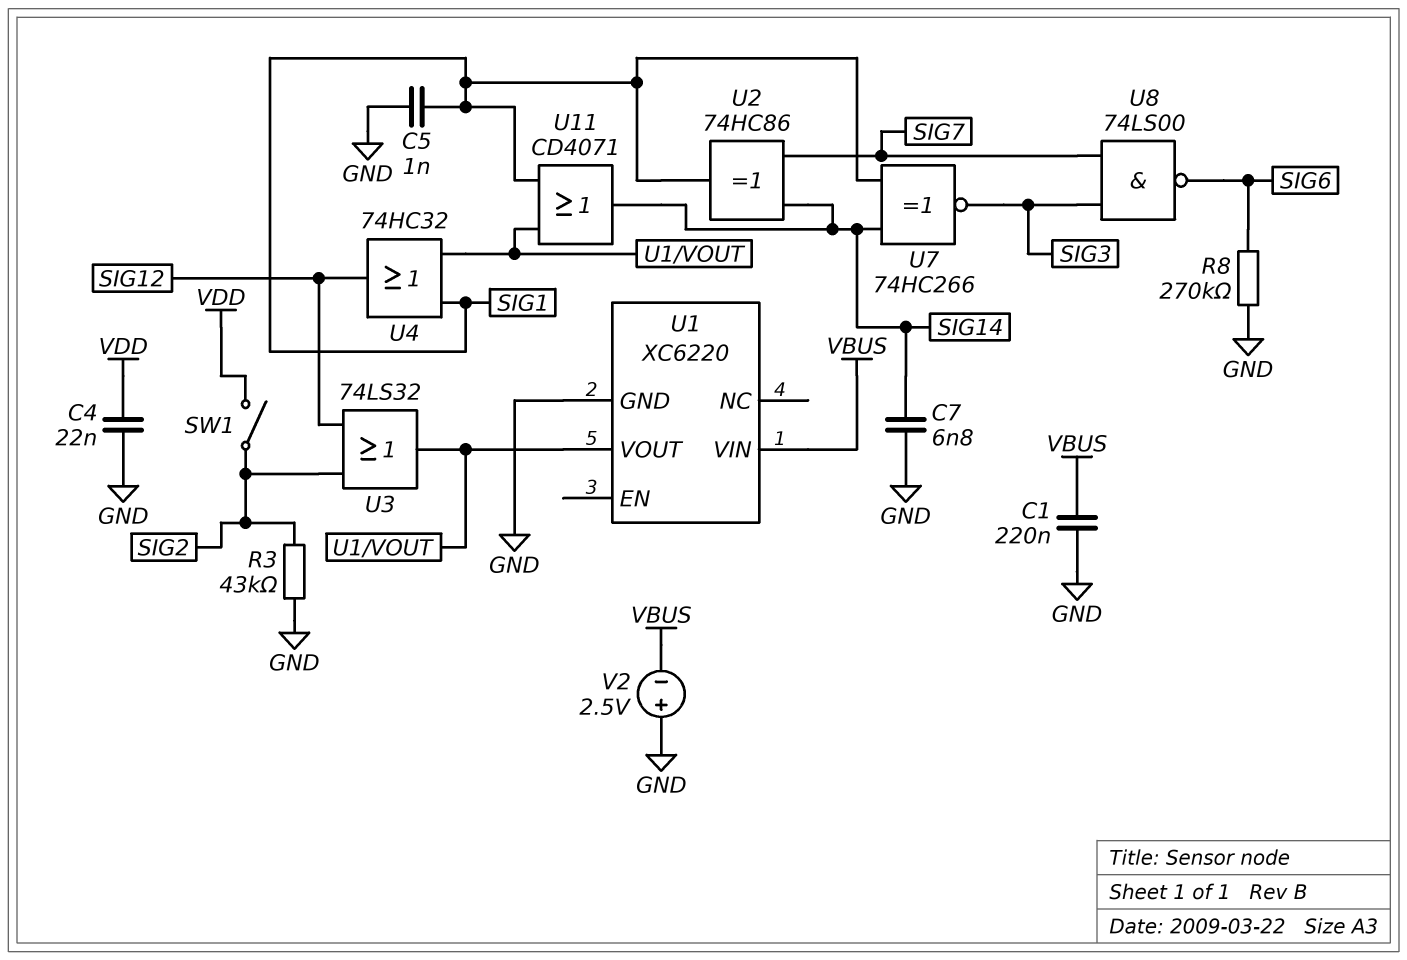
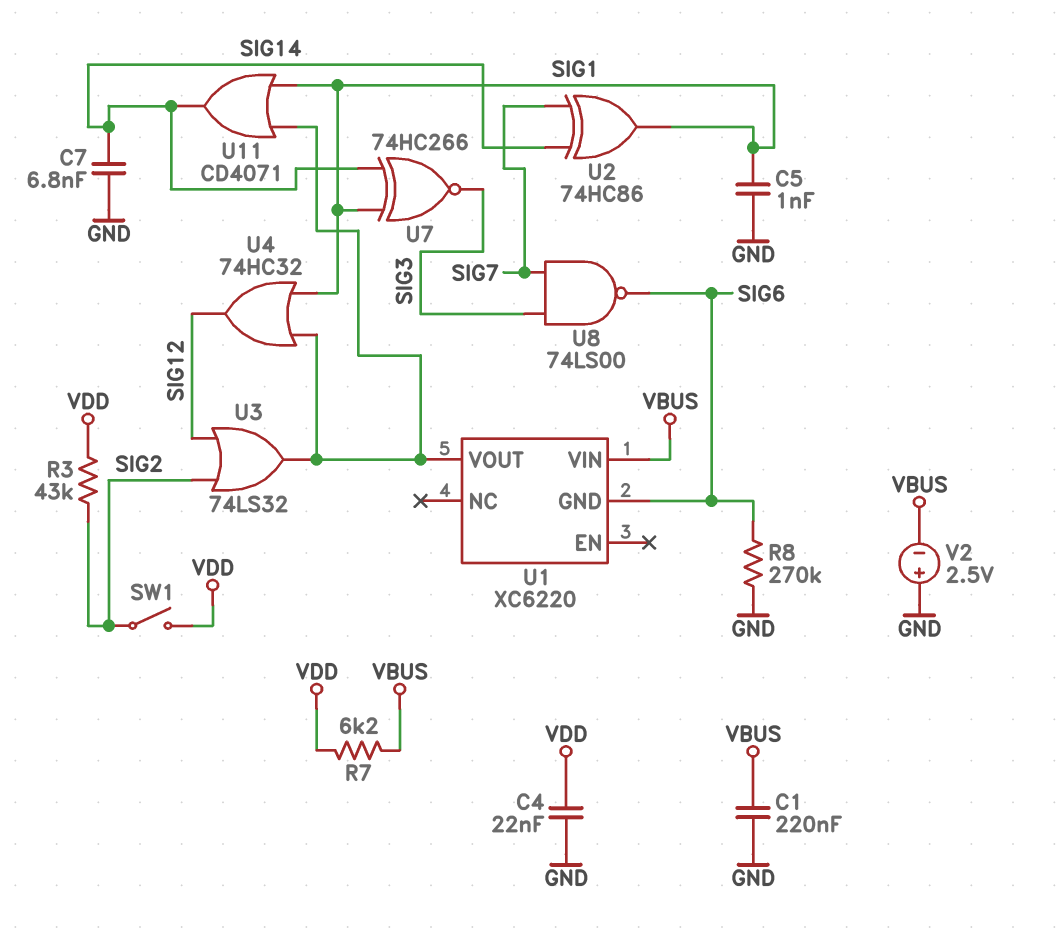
R3: 43k (GND, SIG2) -> 43k (SIG2, VDD)
R7: none -> 6.2k (VBUS, VDD)
U1 pin GND: GND -> SIG6

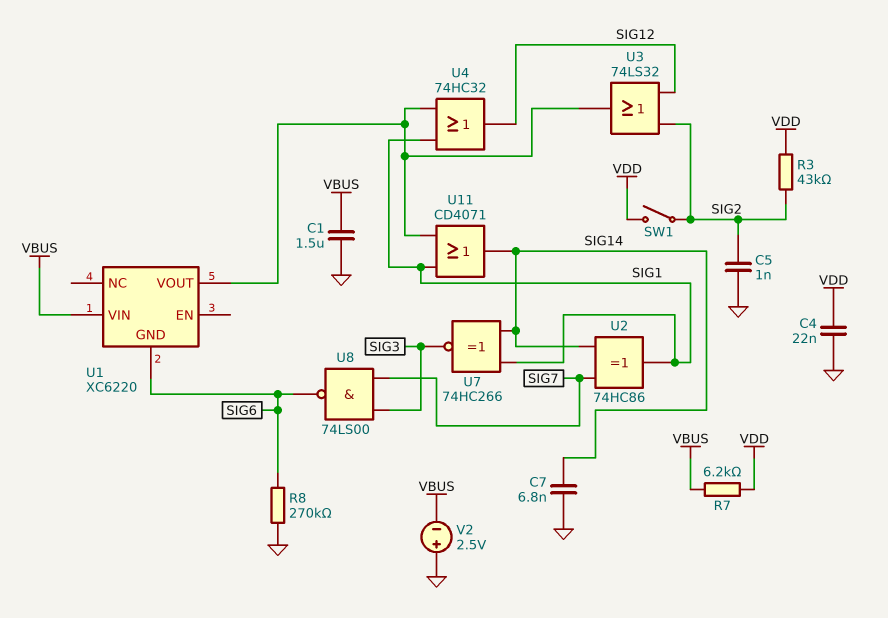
C1: 220nF (GND, VBUS) -> 1.5uF (GND, VBUS)
C5: 1nF (GND, SIG1) -> 1nF (GND, SIG2)

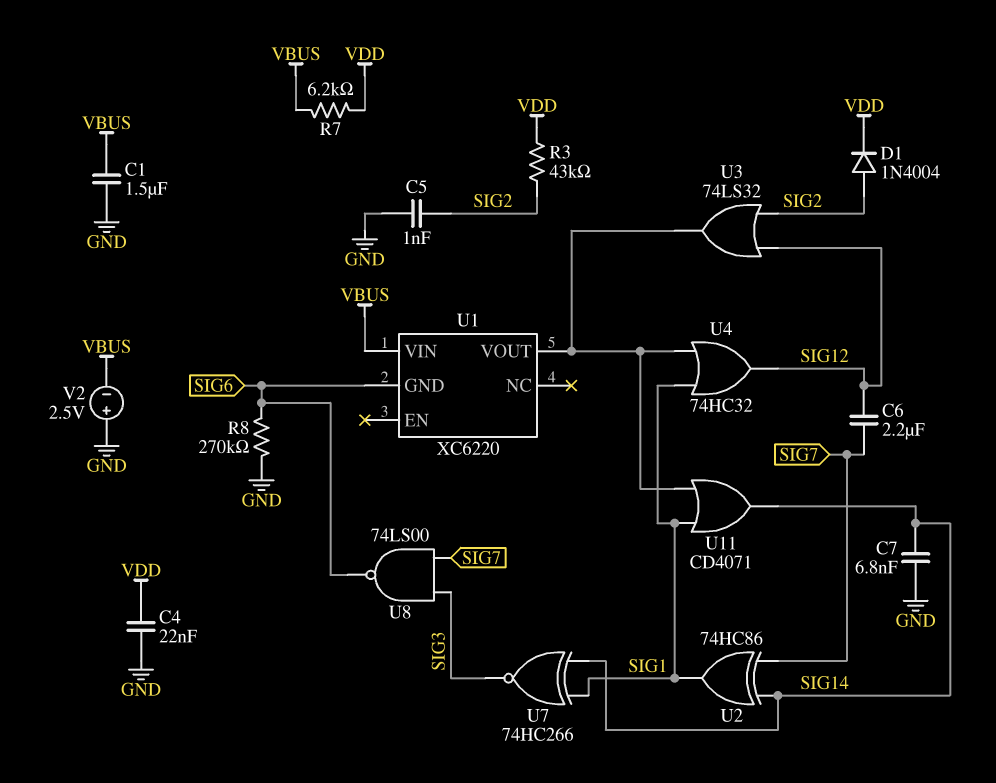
C6: none -> 2.2uF (SIG7, SIG12)
D1: none -> diode 1N4004 (A SIG2, K VDD)
SW1: switch (SIG2, VDD) -> none

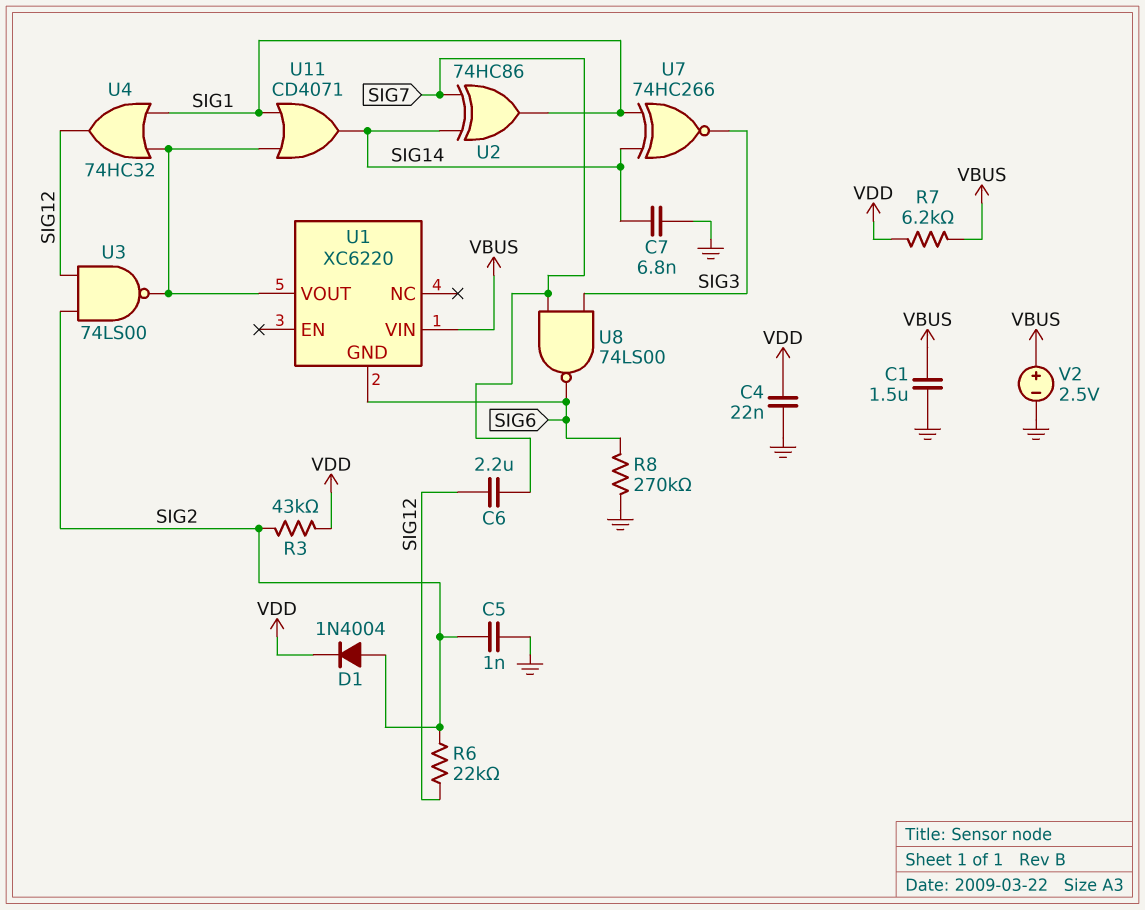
R6: none -> 22k (SIG2, SIG12)
U3: OR 74LS32 (in SIG2, in SIG12, out U1/VOUT) -> NAND 74LS00 (in SIG2, in SIG12, out U1/VOUT)
V2: 2.5V (plus GND, minus VBUS) -> 2.5V (plus VBUS, minus GND)

